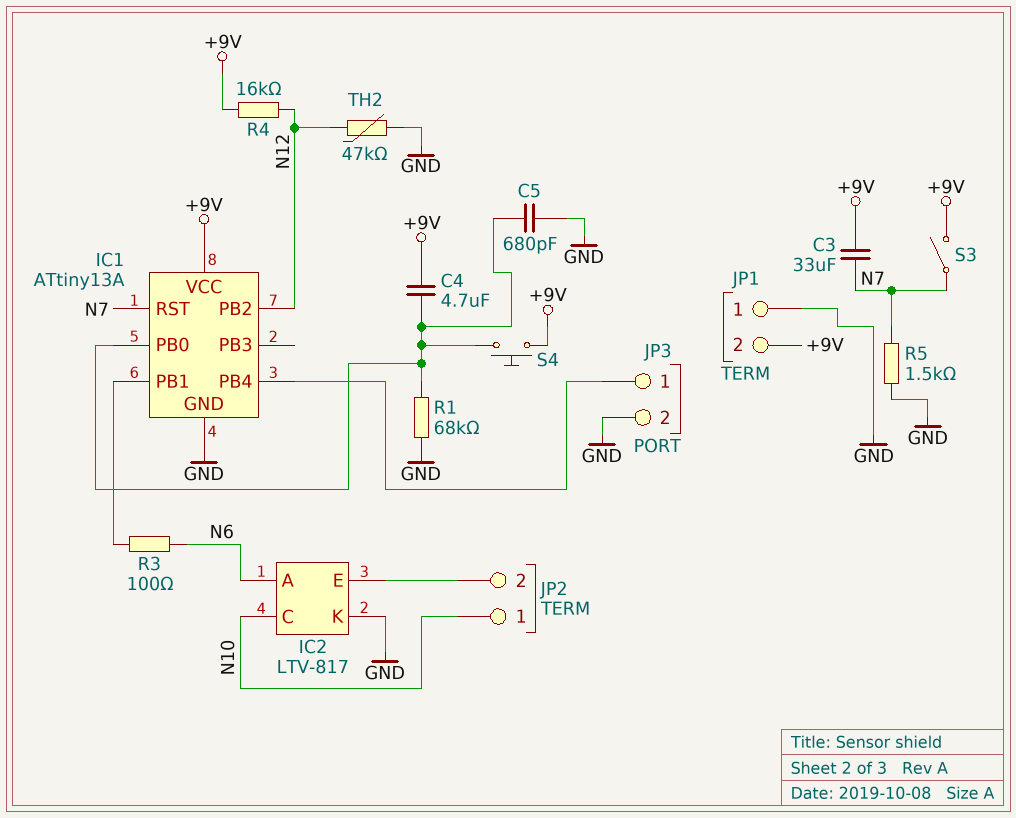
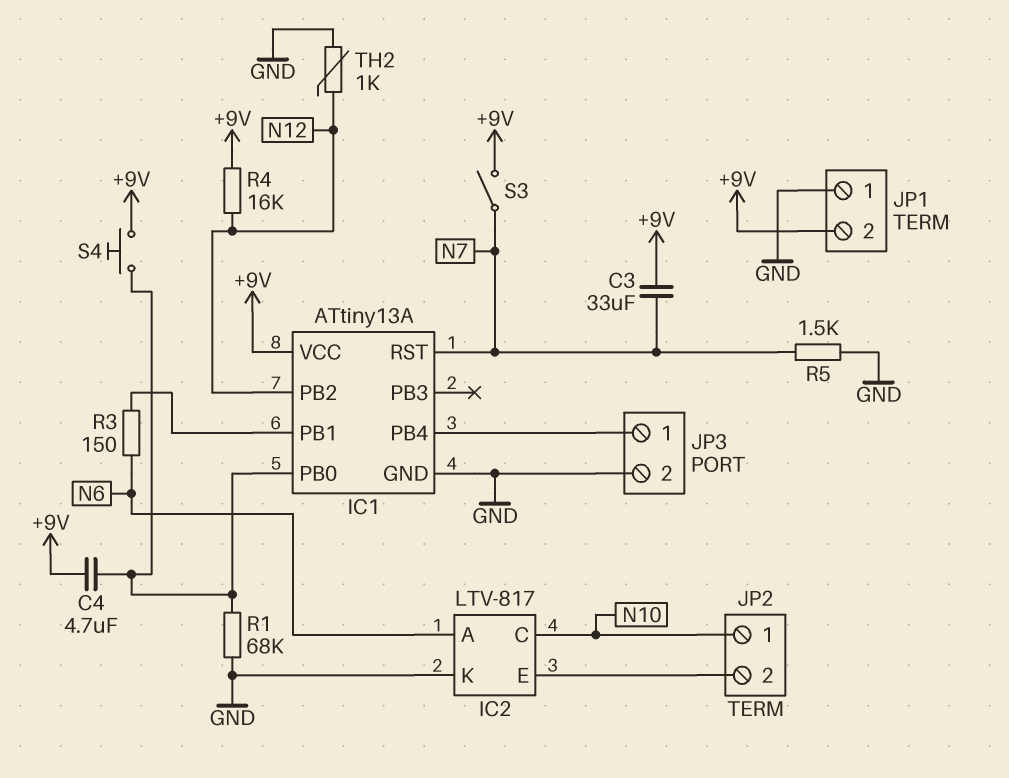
C5: 680pF (GND, IC1/PB0) -> none
R3: 100 (IC1/PB1, N6) -> 150 (IC1/PB1, N6)
TH2: 47k (GND, N12) -> 1k (GND, N12)

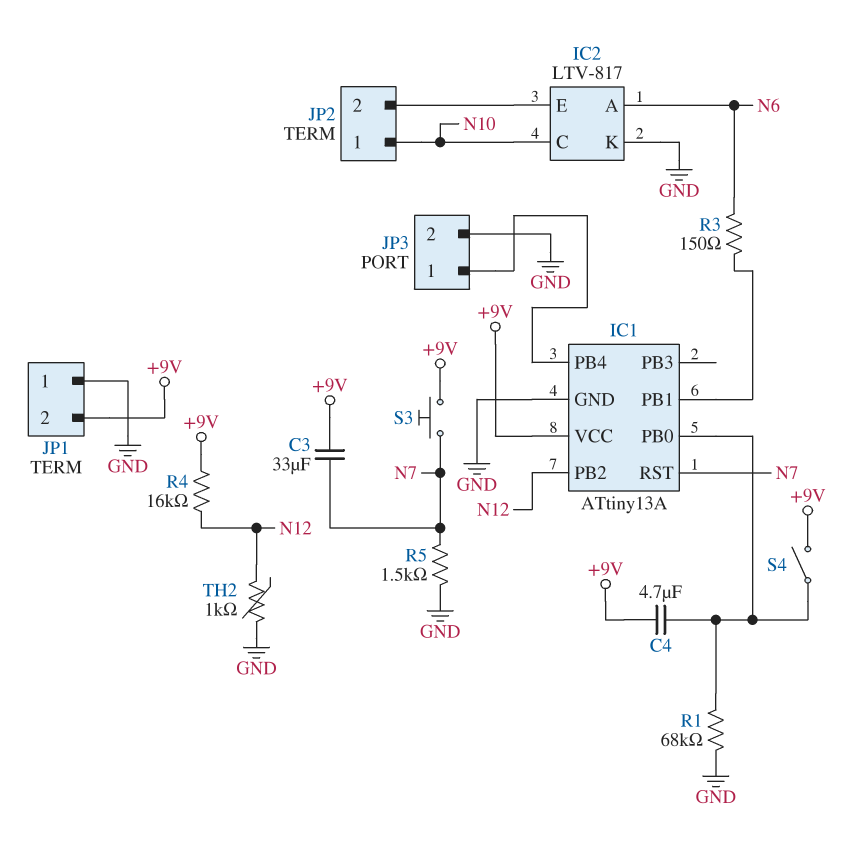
S3: switch (+9V, N7) -> button (+9V, N7)
S4: button (+9V, IC1/PB0) -> switch (+9V, IC1/PB0)

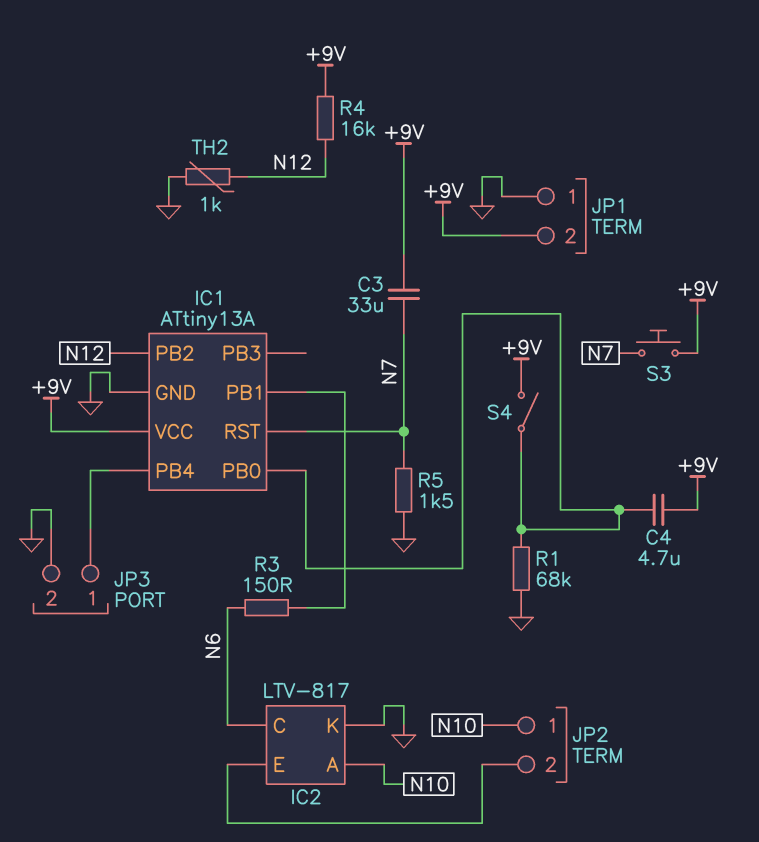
IC2 pin A: N6 -> N10
IC2 pin C: N10 -> N6

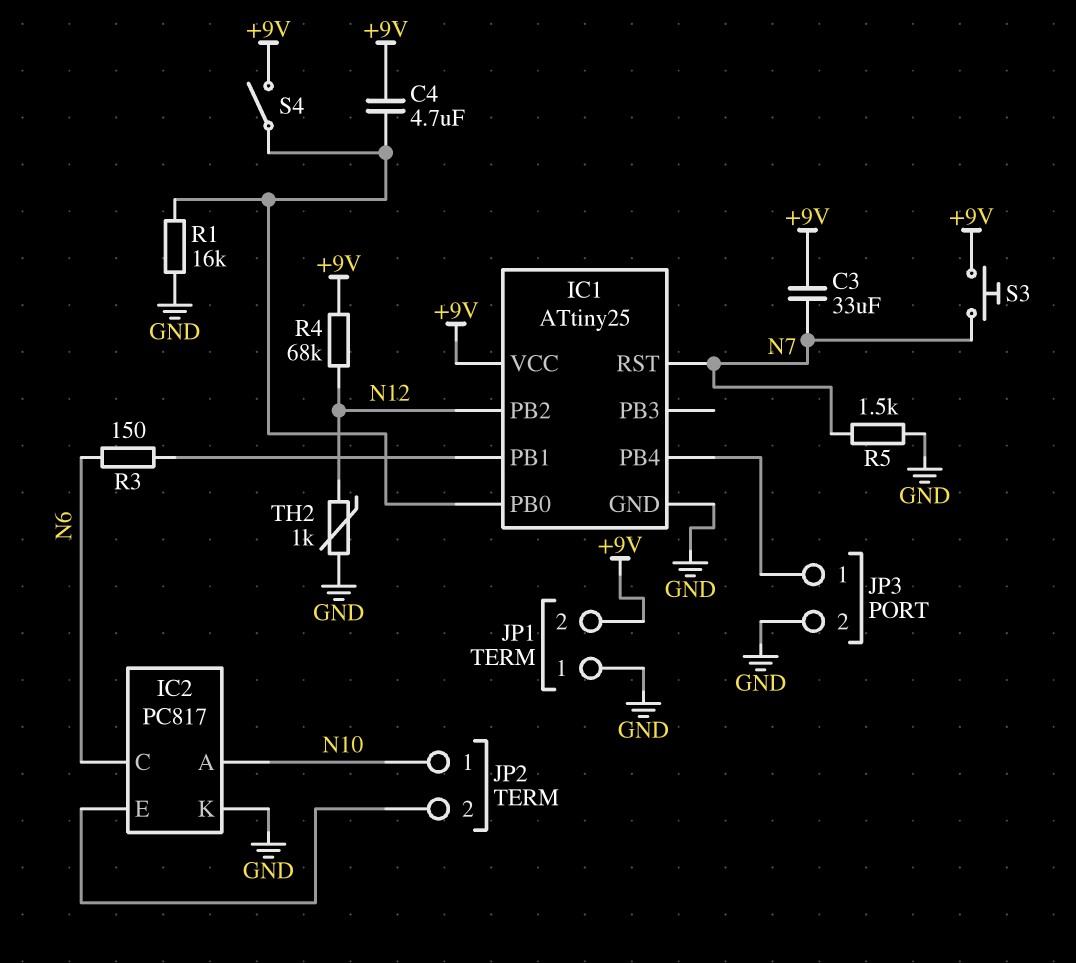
IC1: ATtiny13A -> ATtiny25
IC2: LTV-817 -> PC817
R1: 68k (GND, IC1/PB0) -> 16k (GND, IC1/PB0)
R4: 16k (+9V, N12) -> 68k (+9V, N12)

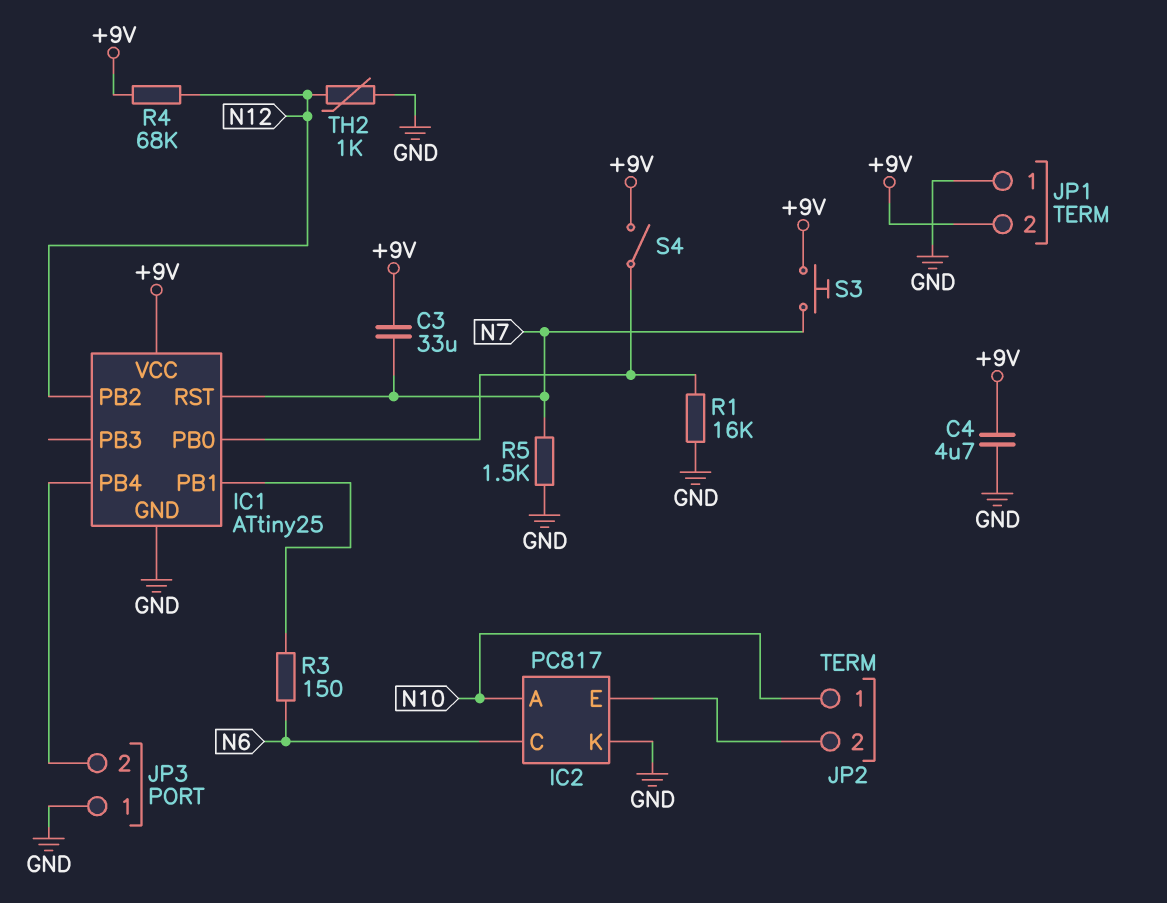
C4: 4.7uF (+9V, IC1/PB0) -> 4.7uF (+9V, GND)
JP3 pin 1: IC1/PB4 -> GND
JP3 pin 2: GND -> IC1/PB4

